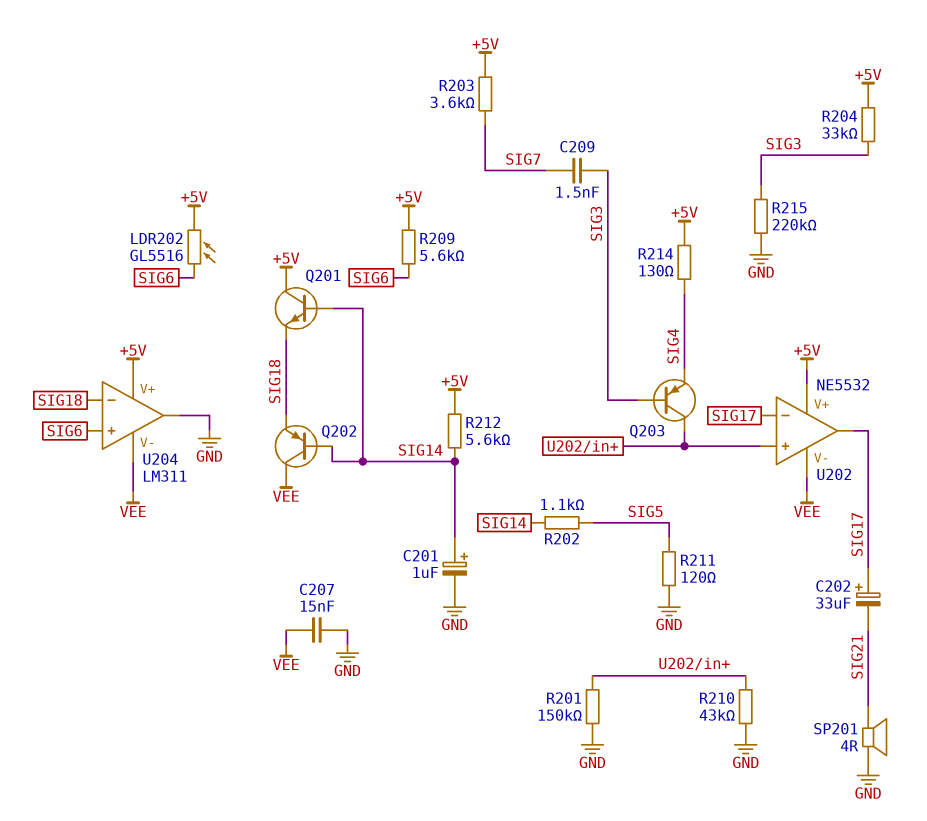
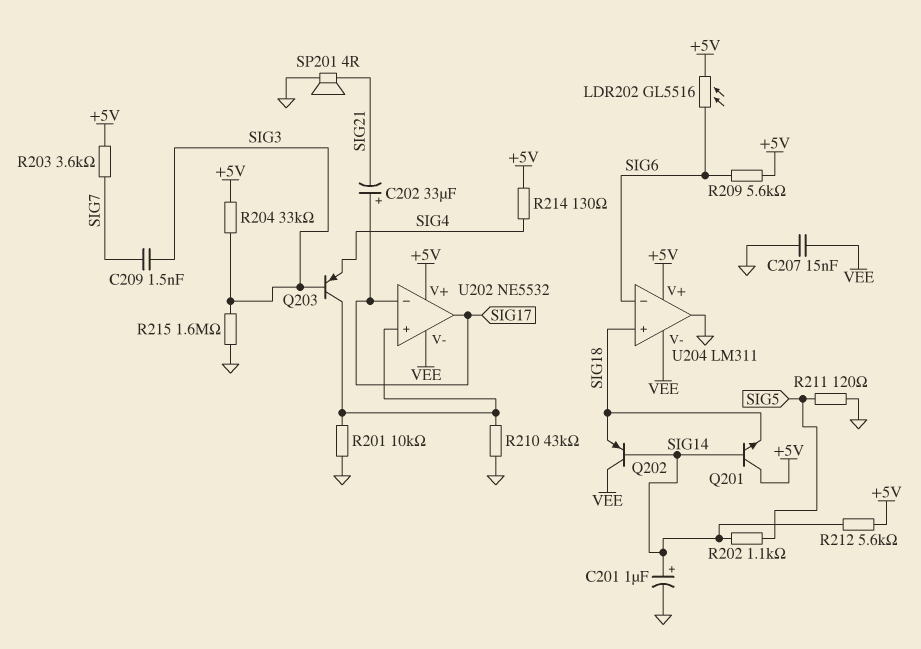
R201: 150k (GND, U202/in+) -> 10k (GND, U202/in+)
R215: 220k (GND, SIG3) -> 1.6M (GND, SIG3)
U204 pin in+: SIG6 -> SIG18
U204 pin in-: SIG18 -> SIG6

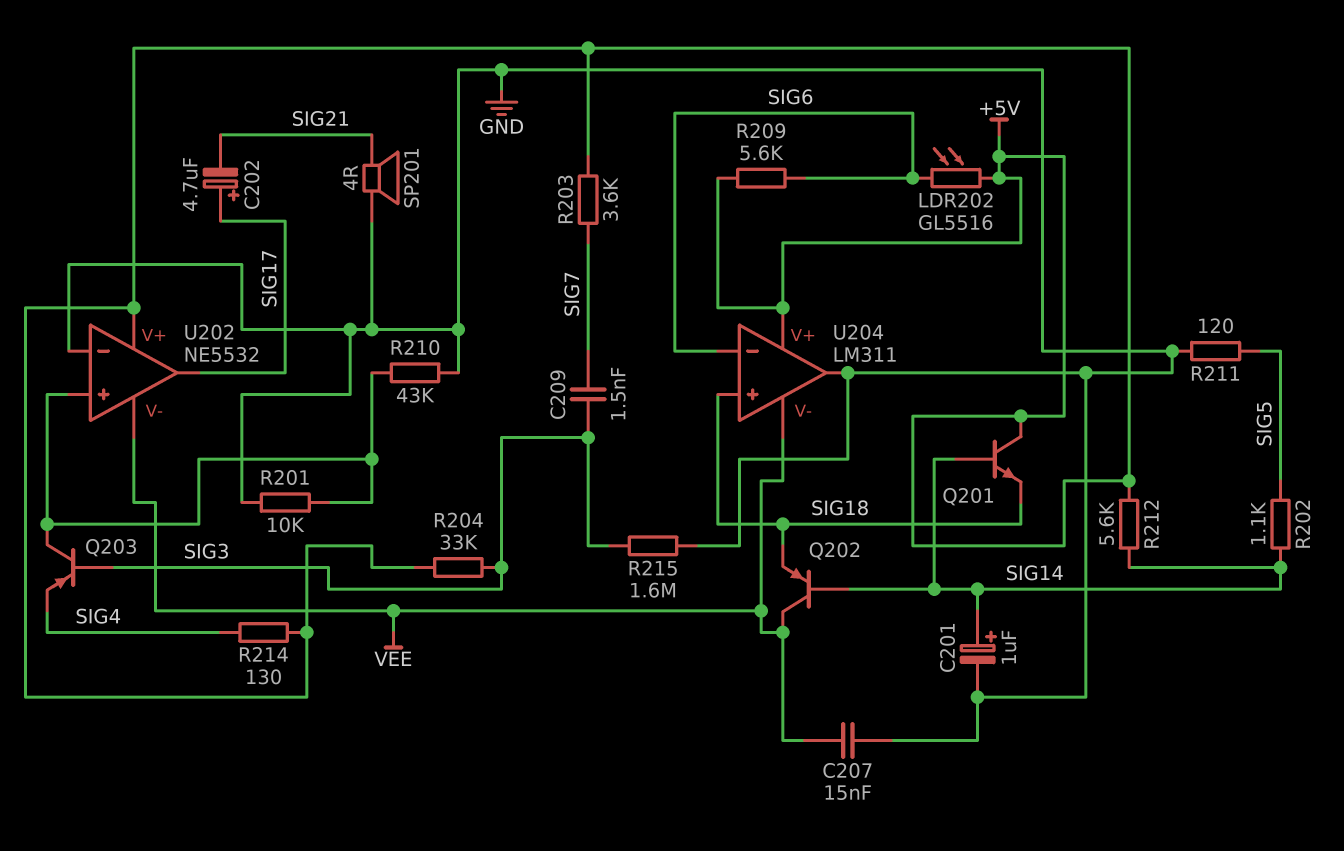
C202: 33uF (plus SIG17, minus SIG21) -> 4.7uF (plus SIG17, minus SIG21)
U202 pin in-: SIG17 -> GND

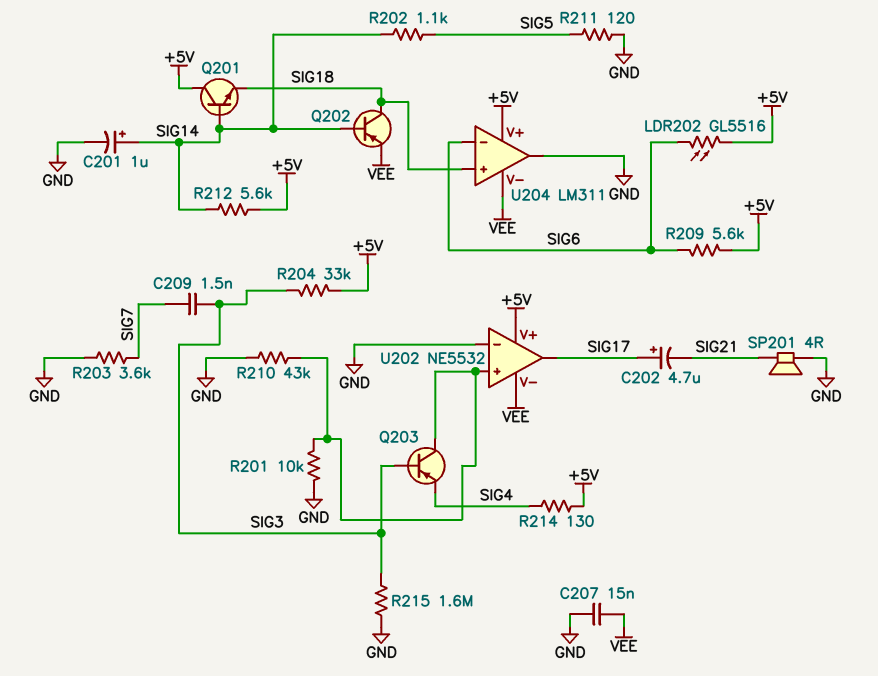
Q202: PNP (B SIG14, C VEE, E SIG18) -> PNP (B SIG14, C SIG18, E VEE)
R203: 3.6k (+5V, SIG7) -> 3.6k (GND, SIG7)

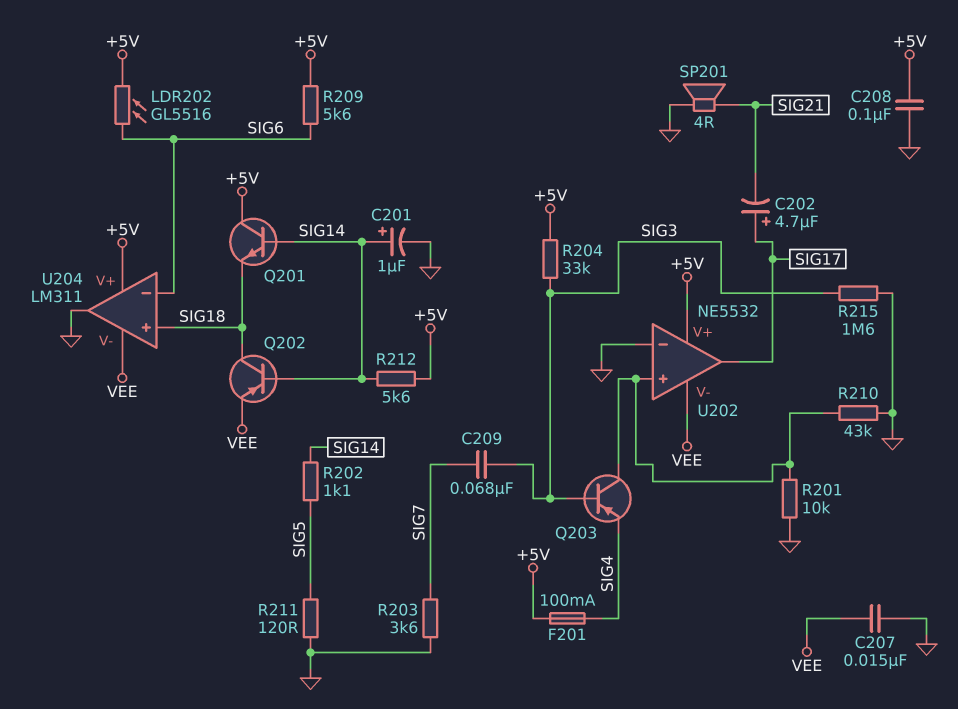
C208: none -> 100nF (+5V, GND)
C209: 1.5nF (SIG3, SIG7) -> 68nF (SIG3, SIG7)
F201: none -> 100mA (+5V, SIG4)
R214: 130 (+5V, SIG4) -> none

